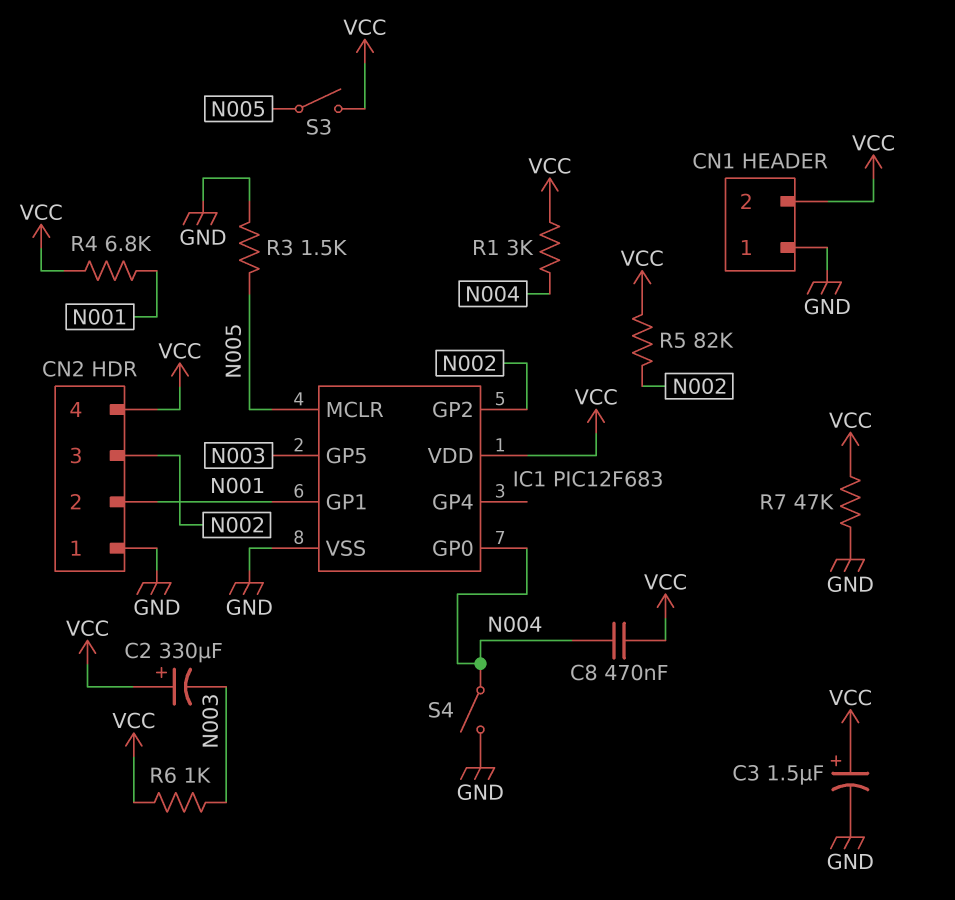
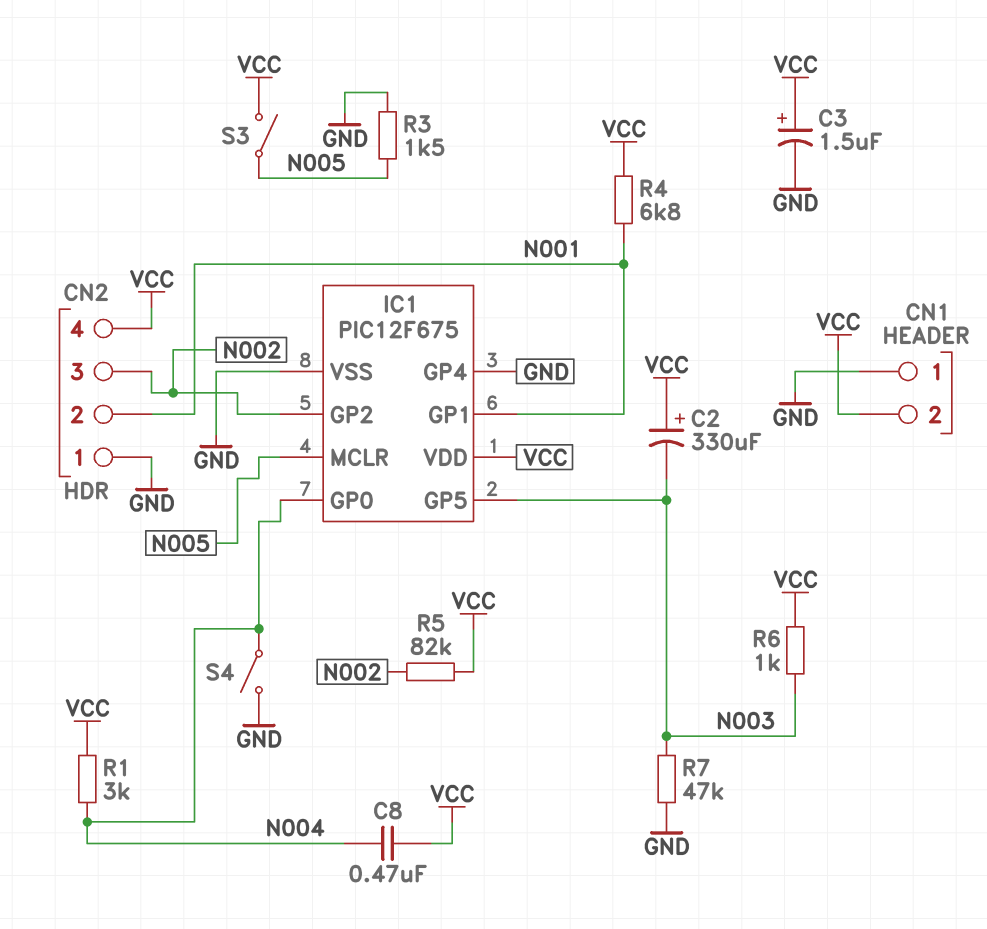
IC1: PIC12F683 -> PIC12F675
IC1 pin GP4: none -> GND
R7: 47k (GND, VCC) -> 47k (GND, N003)

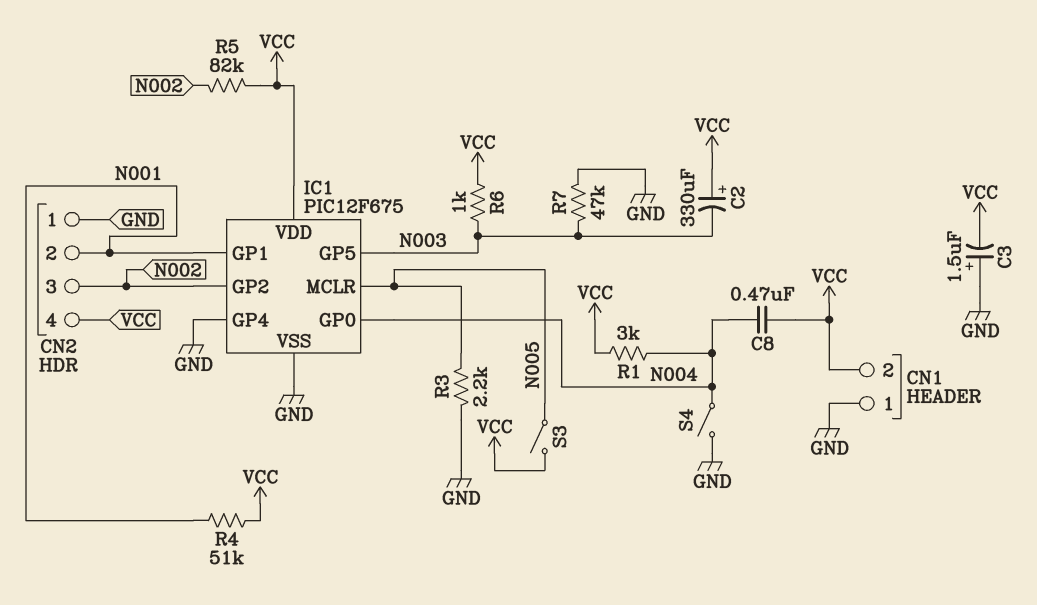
C3: 1.5uF (plus VCC, minus GND) -> 1.5uF (plus GND, minus VCC)
R3: 1.5k (GND, N005) -> 2.2k (GND, N005)
R4: 6.8k (N001, VCC) -> 51k (N001, VCC)

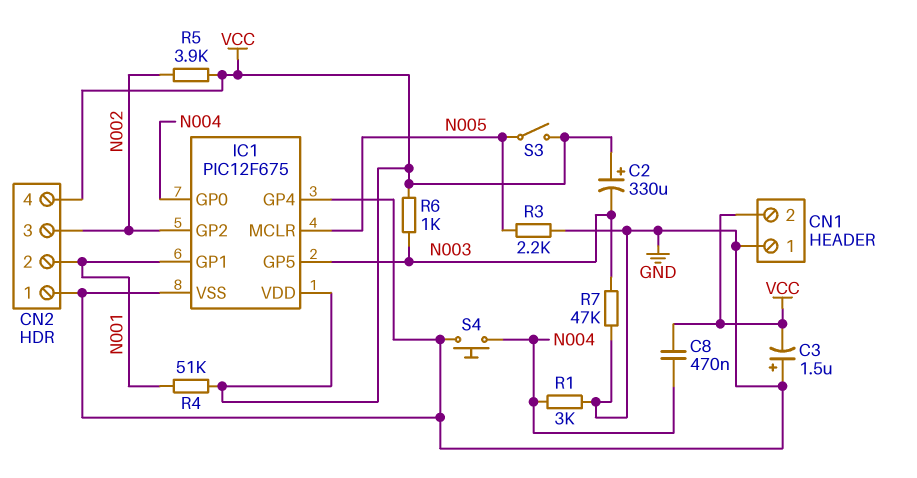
R1: 3k (N004, VCC) -> 3k (GND, N004)
R5: 82k (N002, VCC) -> 3.9k (N002, VCC)
S4: switch (GND, N004) -> button (GND, N004)

